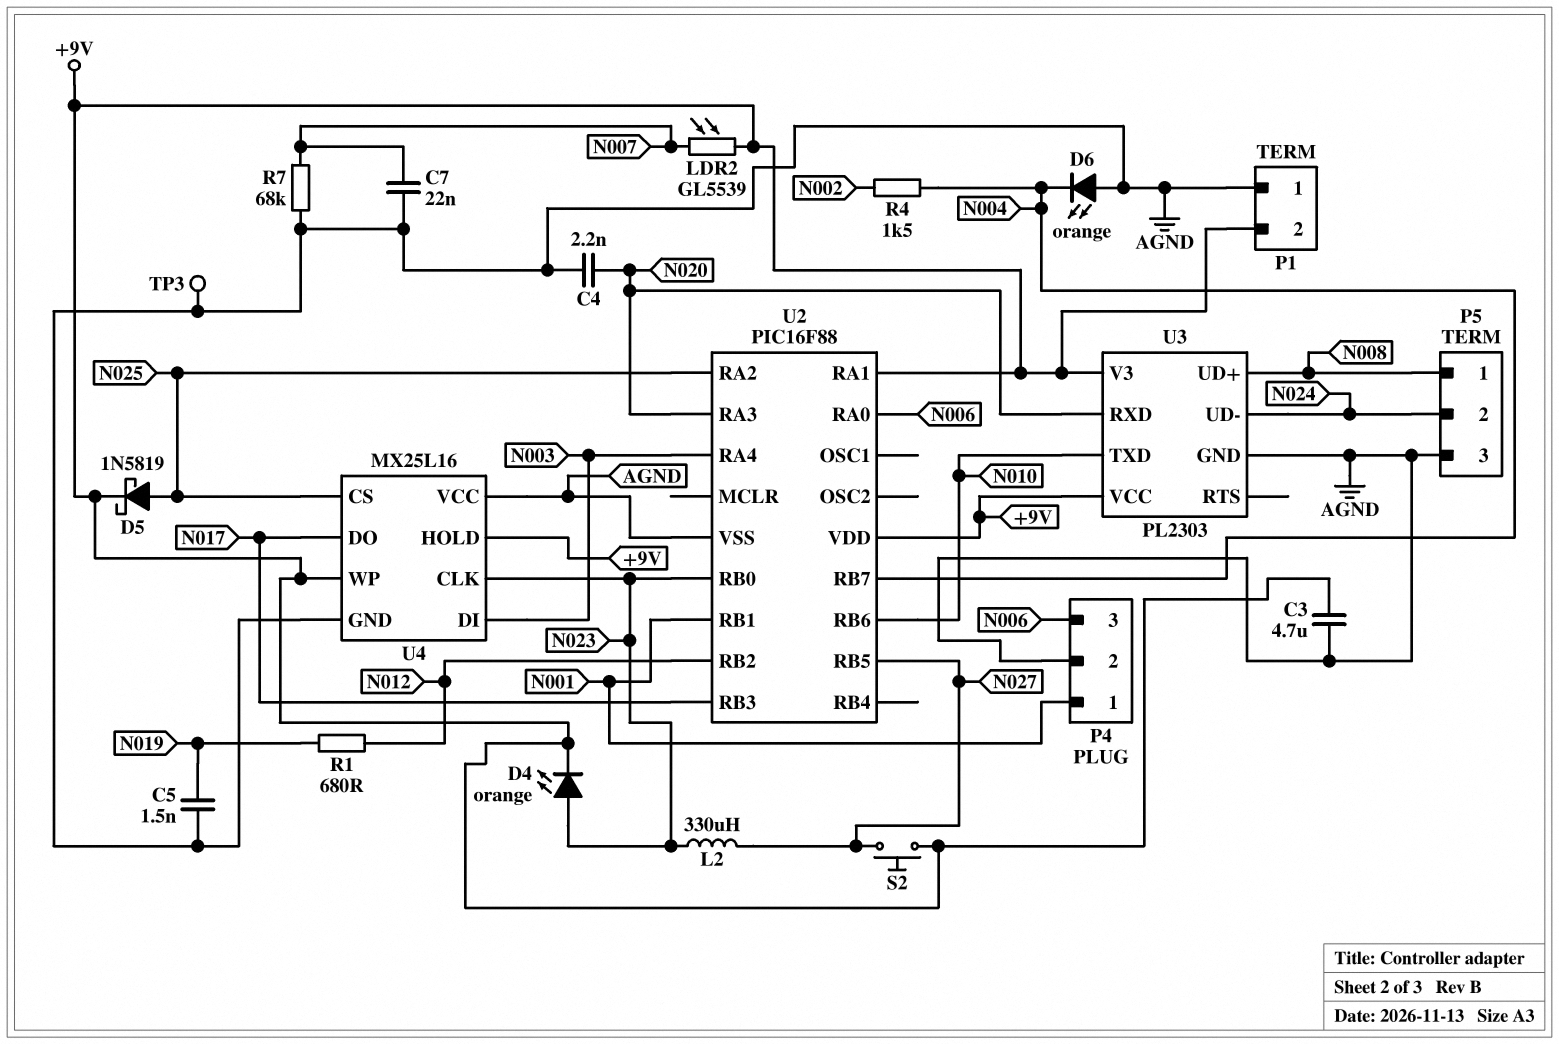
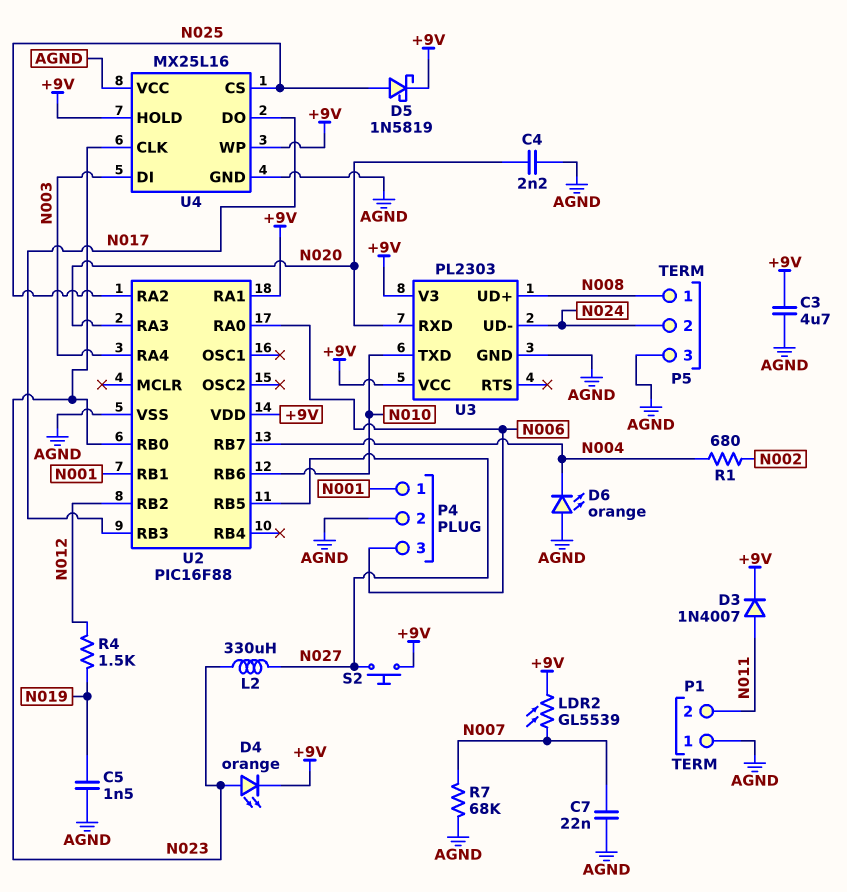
D3: none -> diode 1N4007 (A N011, K +9V)
P1 pin 2: +9V -> N011
R1: 680 (N012, N019) -> 680 (N002, N004)
R4: 1.5k (N002, N004) -> 1.5k (N012, N019)
TP3: test point (AGND) -> none

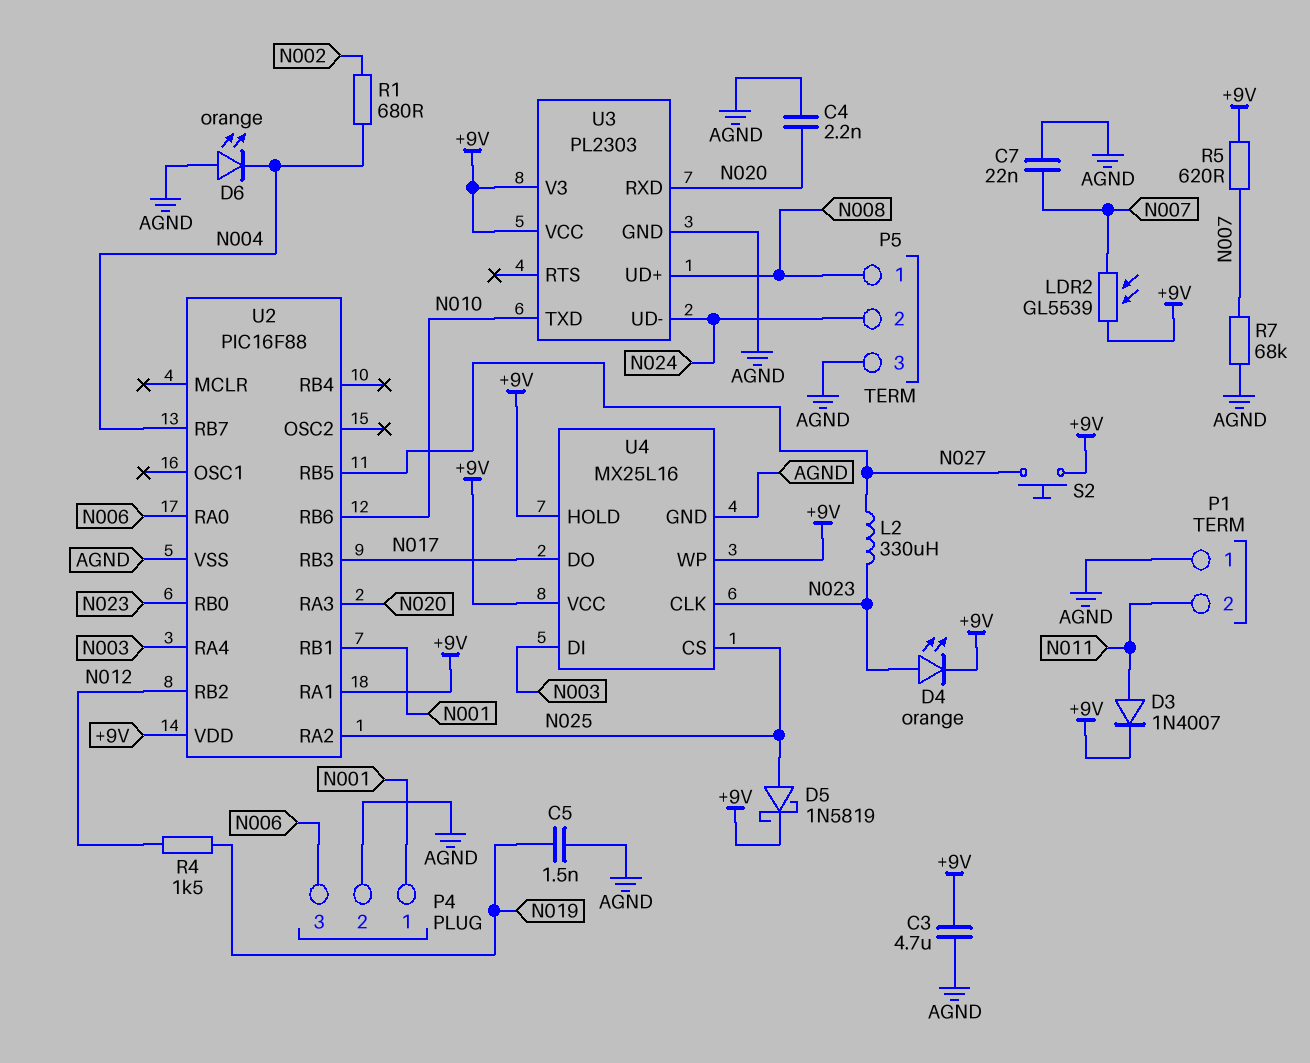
R5: none -> 620 (+9V, N007)
U4 pin VCC: AGND -> +9V

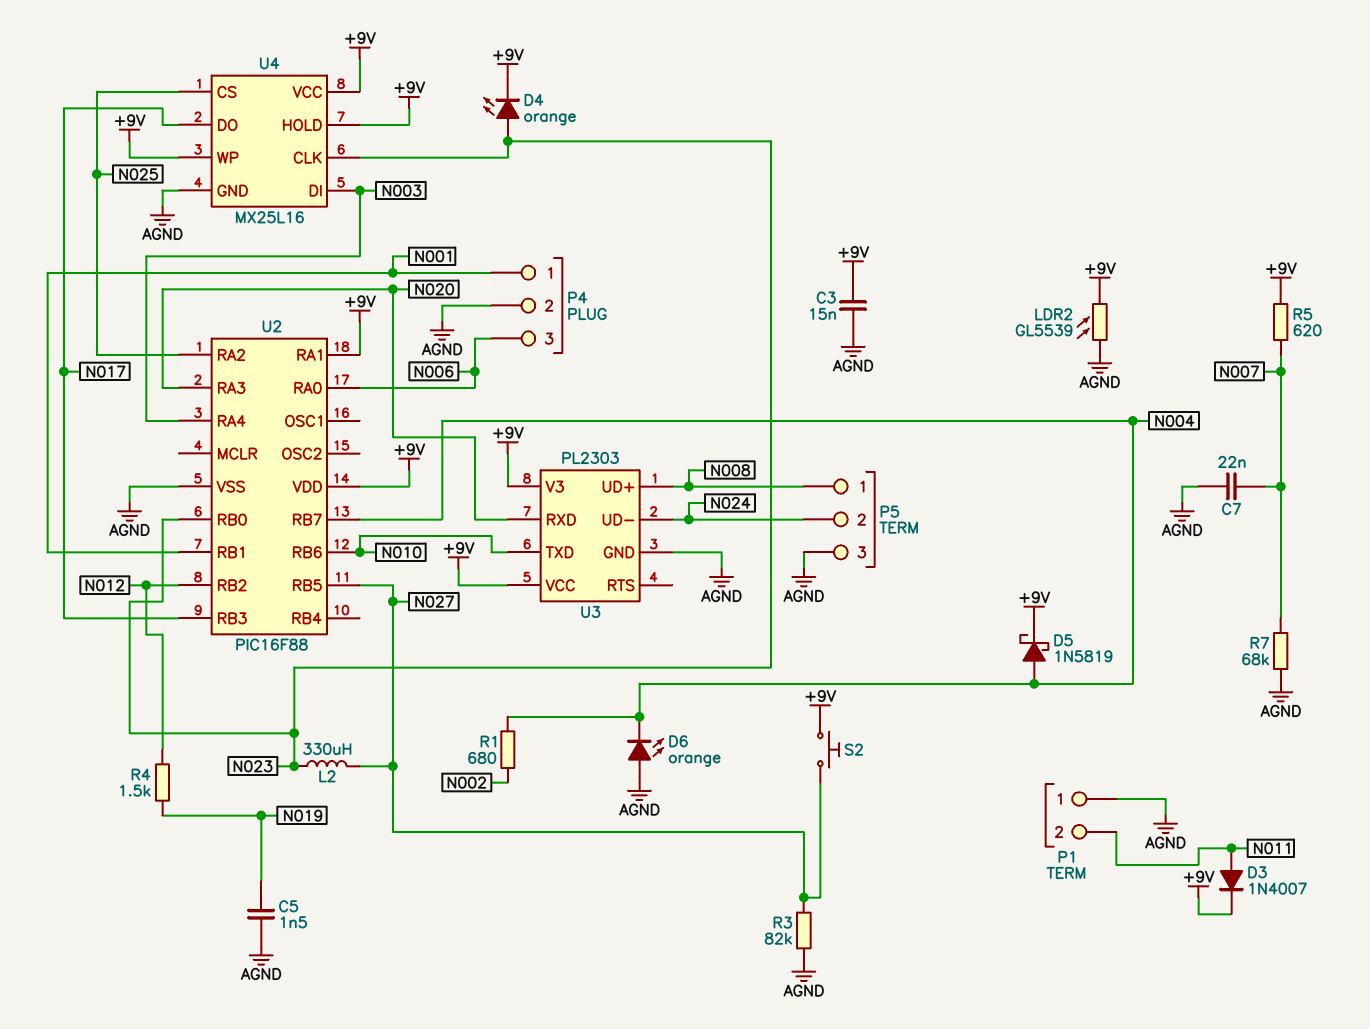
C3: 4.7uF (+9V, AGND) -> 15nF (+9V, AGND)
C4: 2.2nF (AGND, N020) -> none
D5: schottky 1N5819 (A N025, K +9V) -> schottky 1N5819 (A N004, K +9V)
LDR2: GL5539 (+9V, N007) -> GL5539 (+9V, AGND)
R3: none -> 82k (AGND, N027)

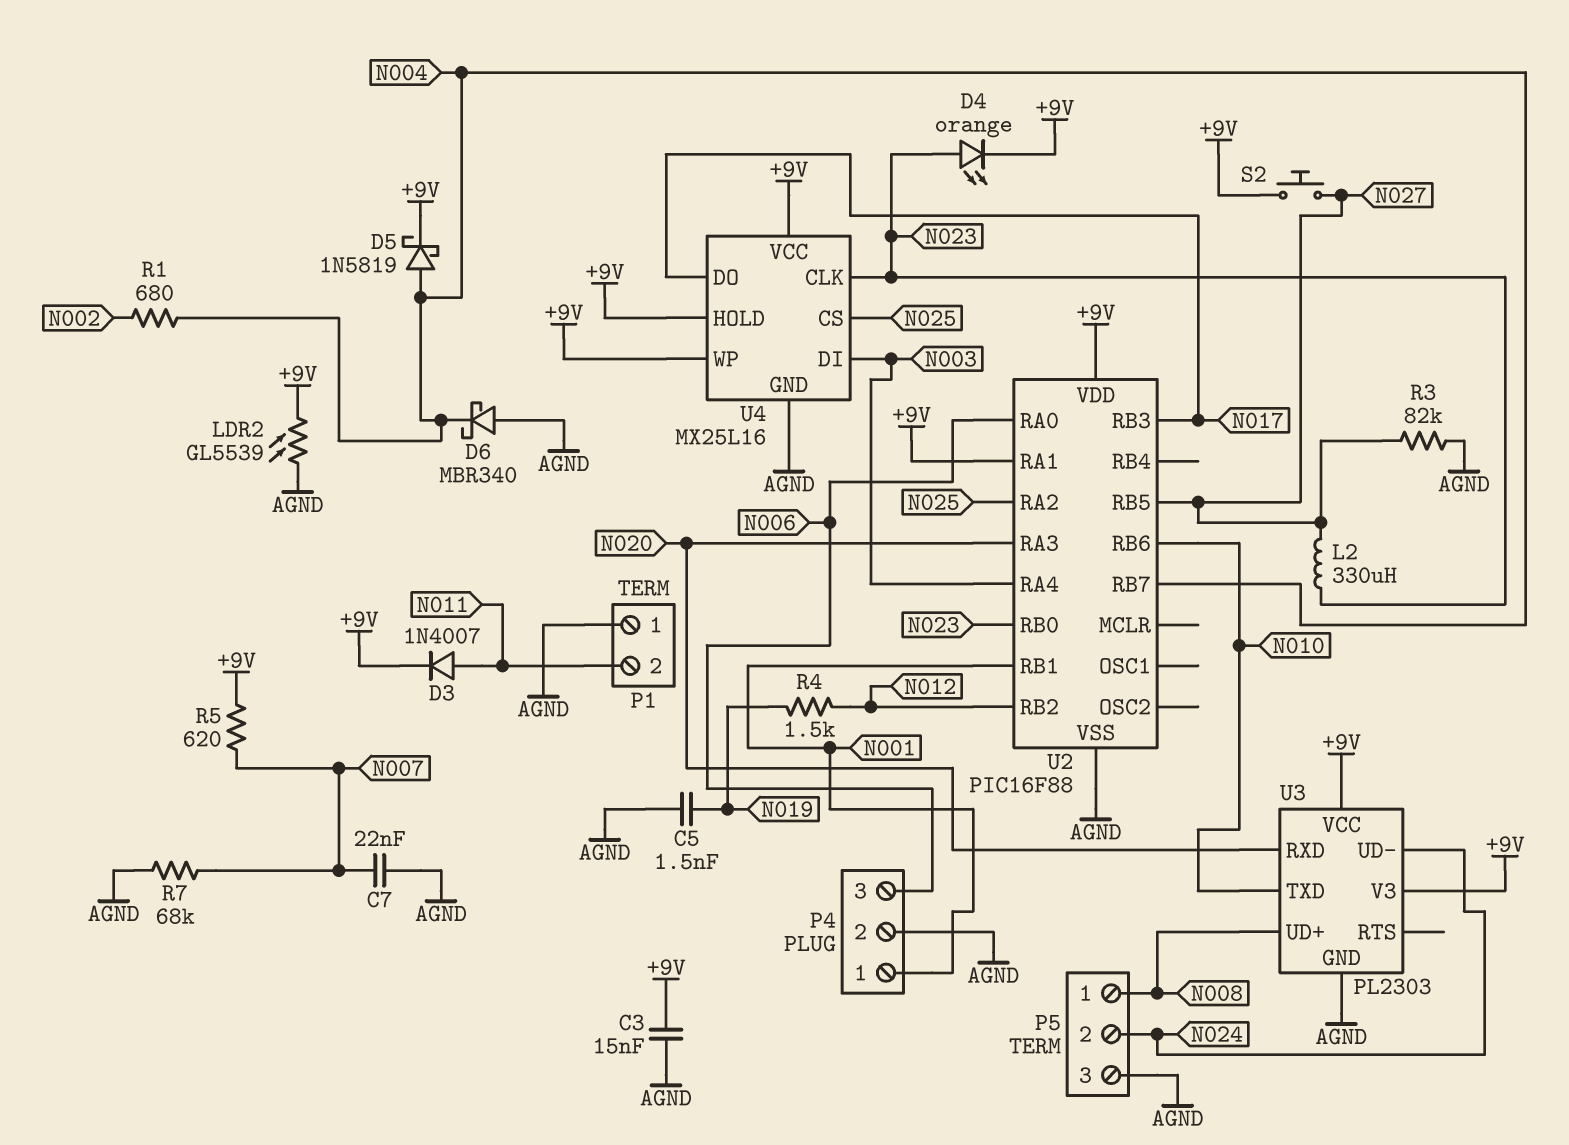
D6: LED orange (A AGND, K N004) -> schottky MBR340 (A AGND, K N004)

